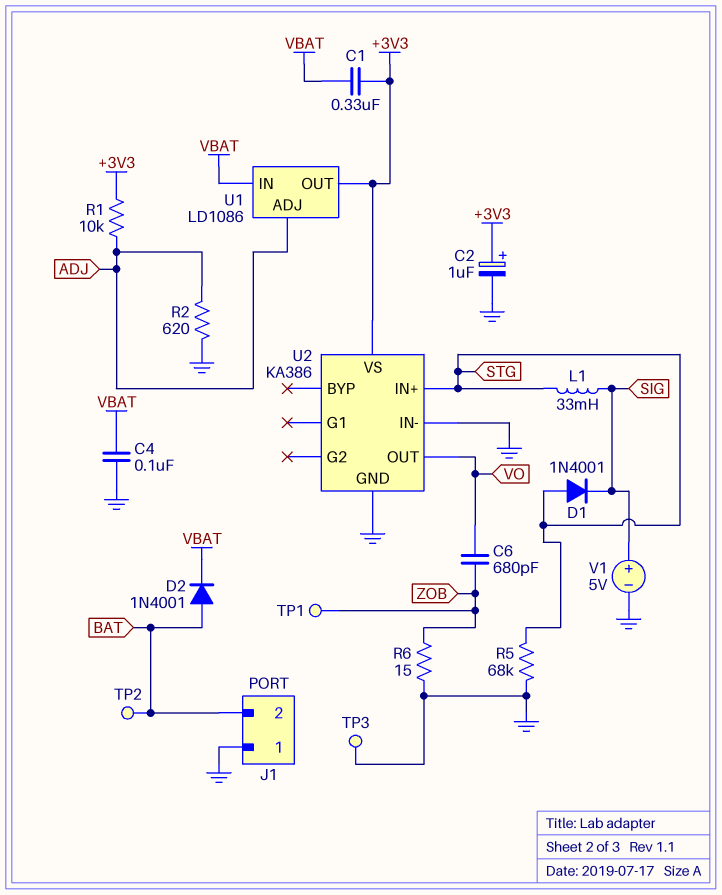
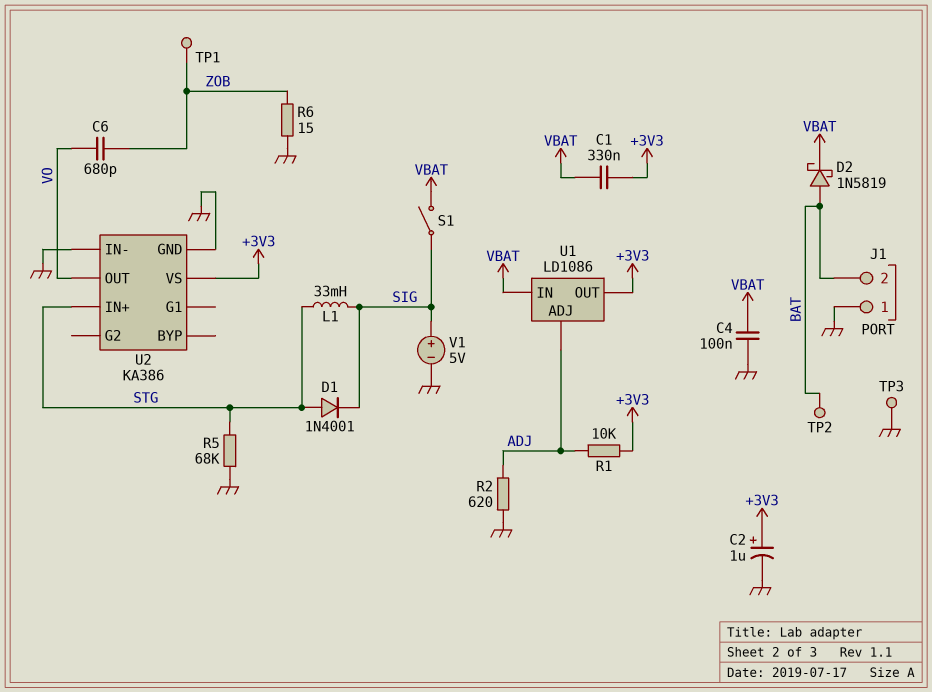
D2: diode 1N4001 (A BAT, K VBAT) -> schottky 1N5819 (A BAT, K VBAT)
S1: none -> switch (SIG, VBAT)

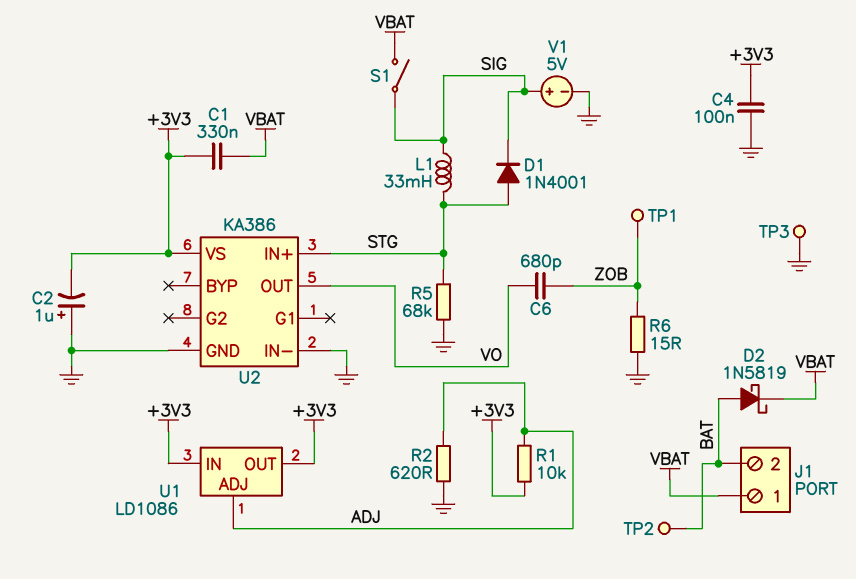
C2: 1uF (plus +3V3, minus GND) -> 1uF (plus GND, minus +3V3)
C4: 100nF (GND, VBAT) -> 100nF (+3V3, GND)
J1 pin 1: GND -> VBAT
U1 pin IN: VBAT -> +3V3

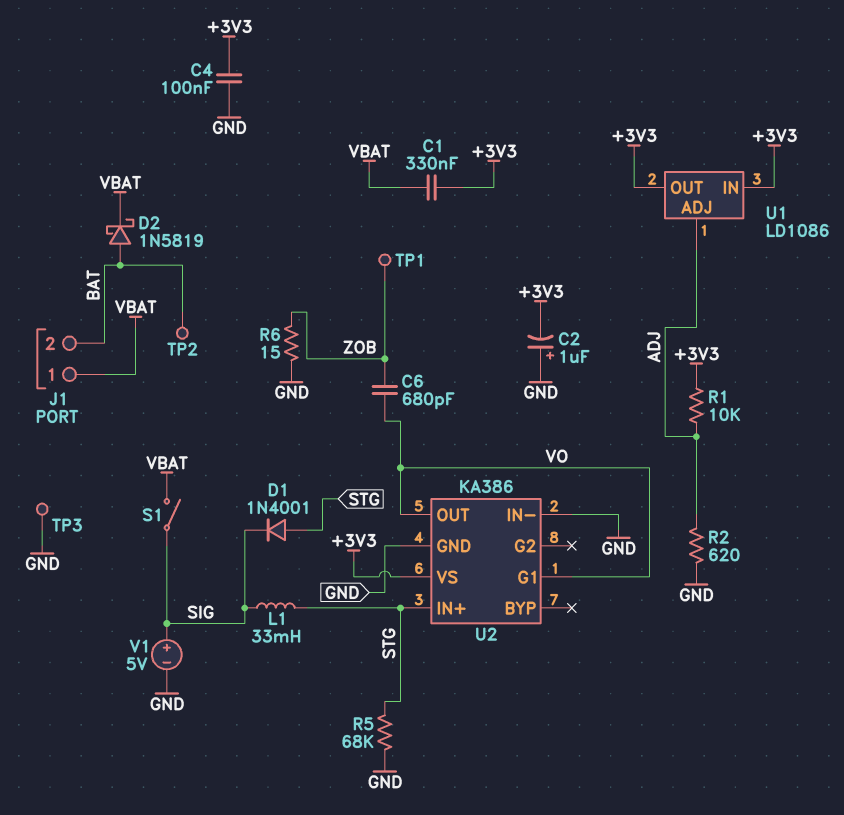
U2 pin G1: none -> VO

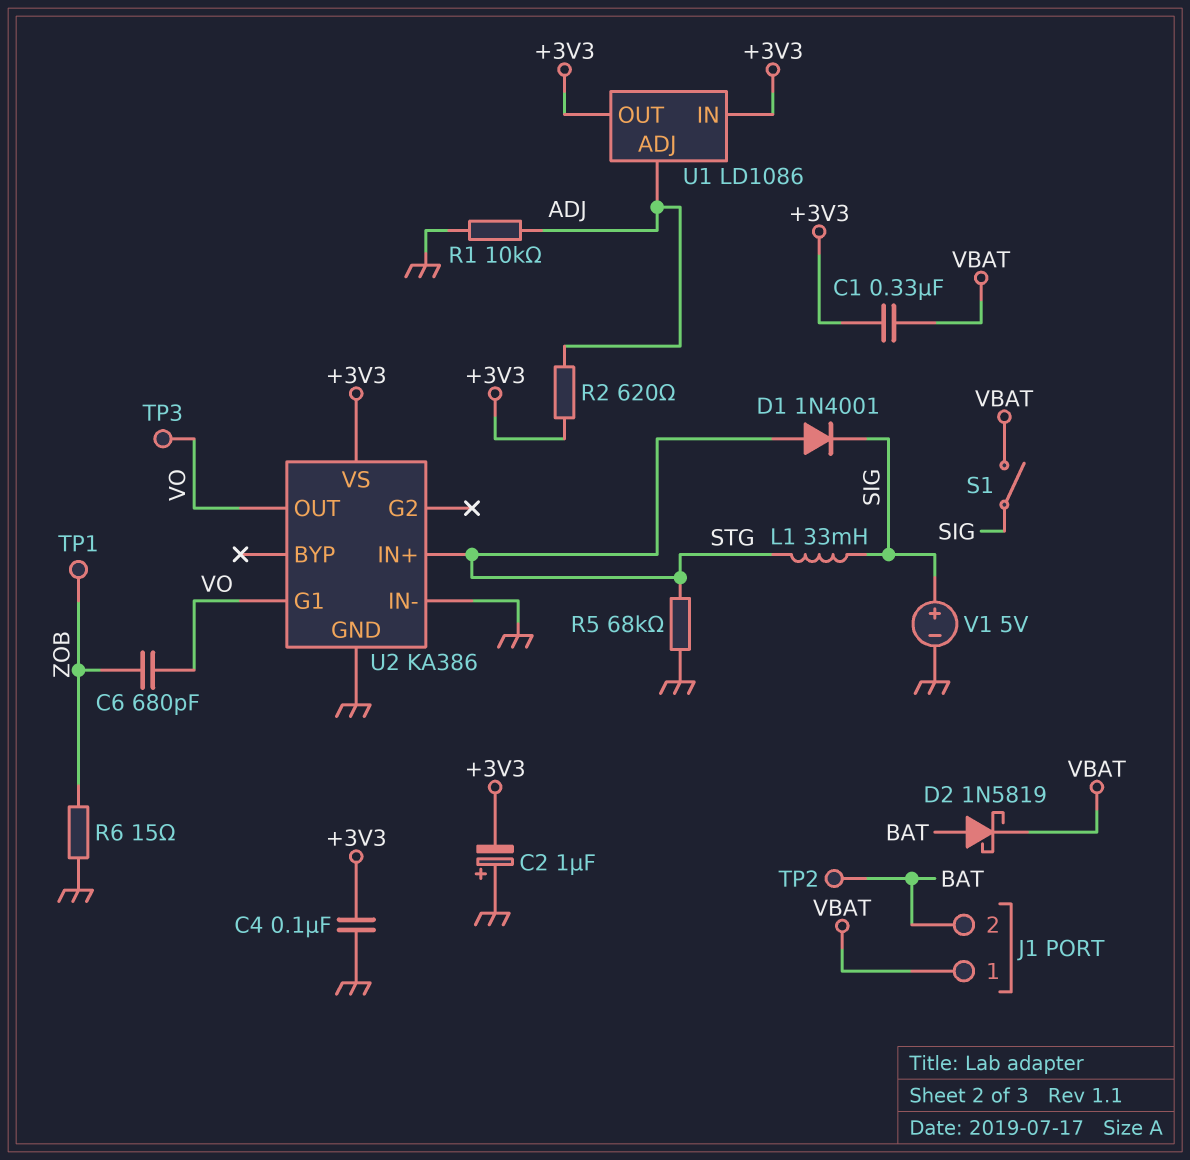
R1: 10k (+3V3, ADJ) -> 10k (ADJ, GND)
R2: 620 (ADJ, GND) -> 620 (+3V3, ADJ)
TP3: test point (GND) -> test point (VO)

